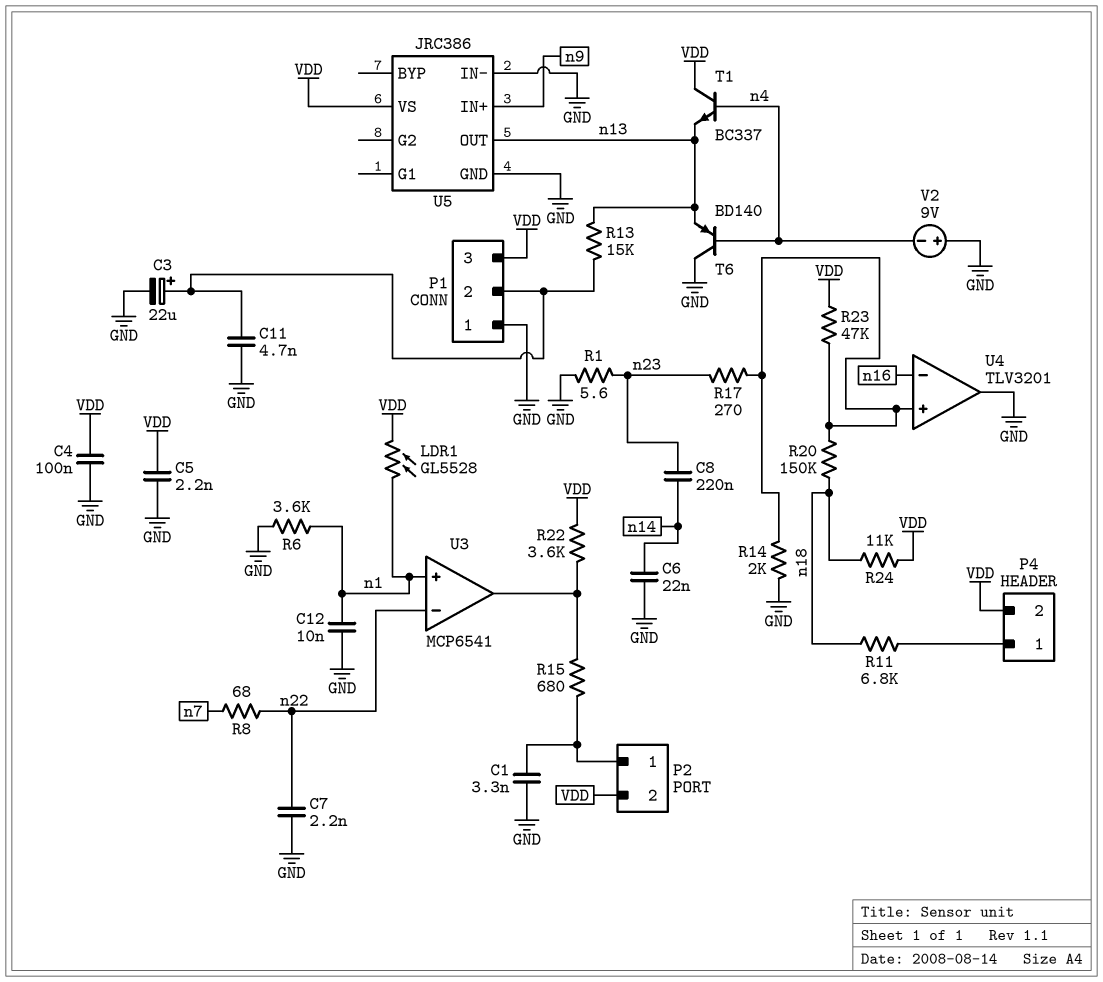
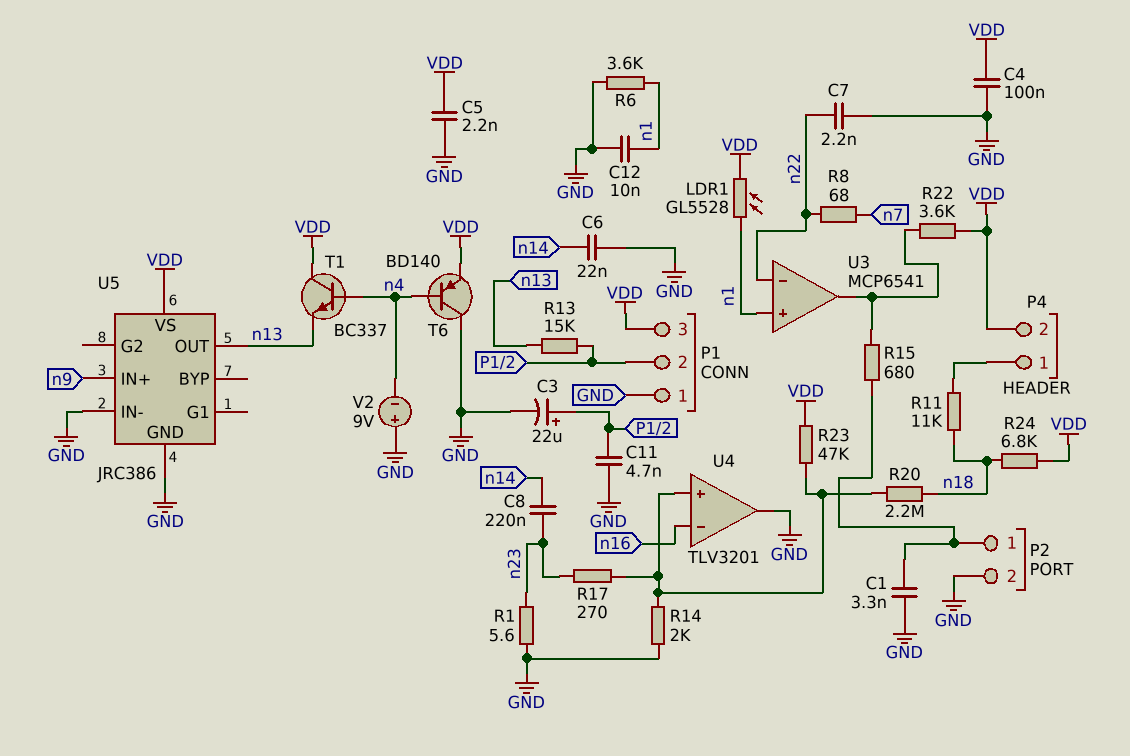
P2 pin 2: VDD -> GND
R11: 6.8k (P4/1, n18) -> 11k (P4/1, n18)
R20: 150k (U4/in+, n18) -> 2.2M (U4/in+, n18)
R24: 11k (VDD, n18) -> 6.8k (VDD, n18)
T6: PNP BD140 (B n4, C GND, E n13) -> PNP BD140 (B n4, C GND, E VDD)

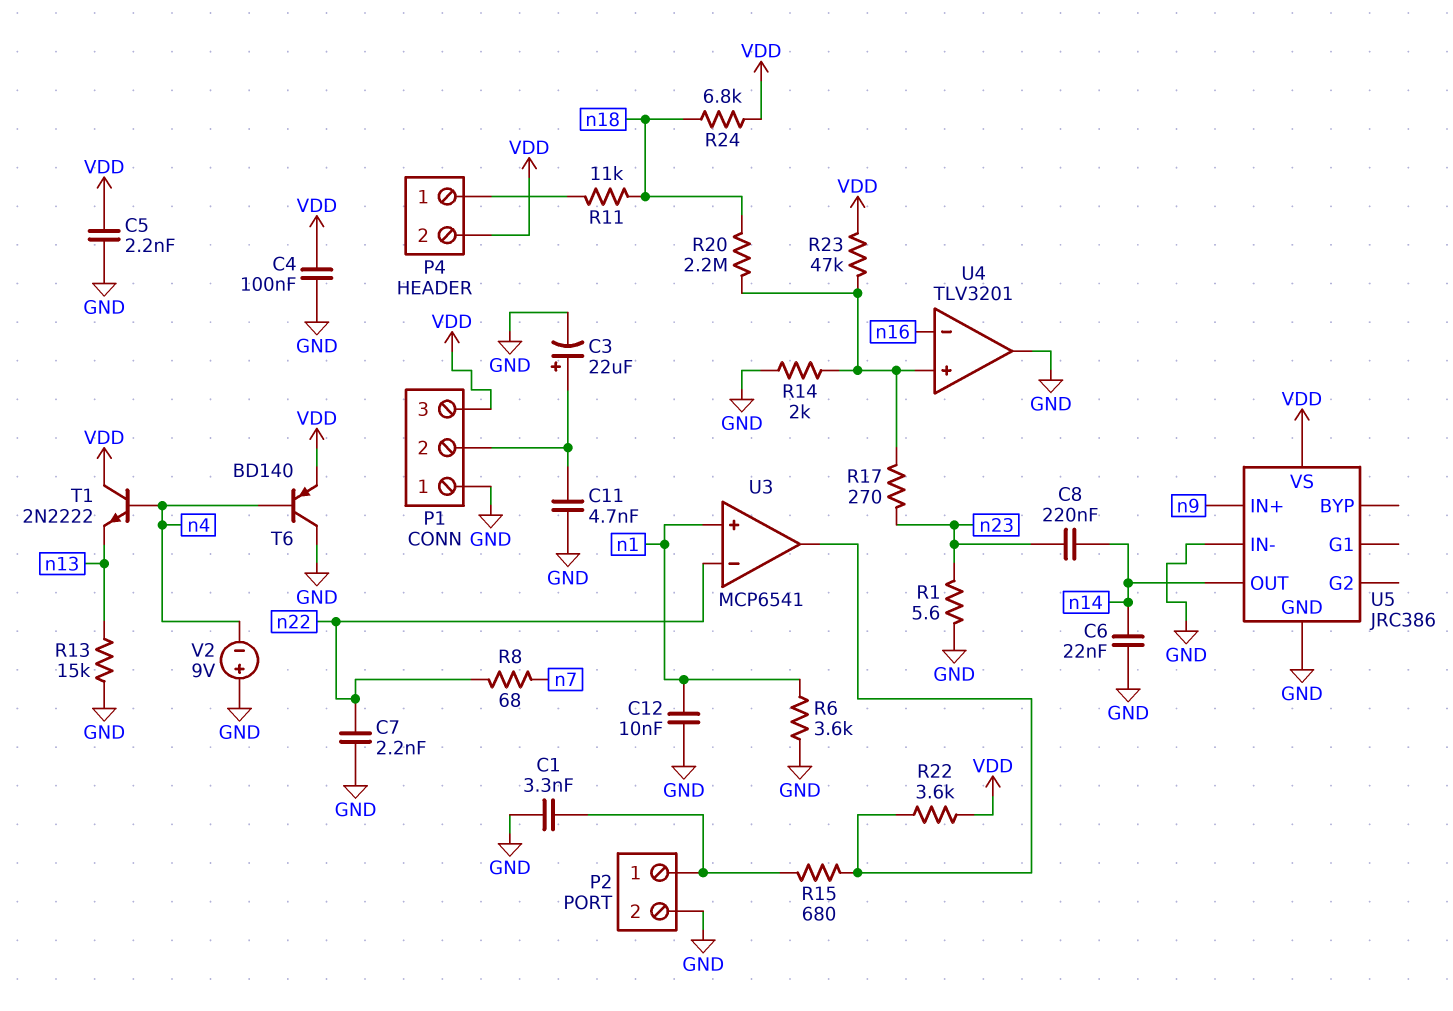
LDR1: GL5528 (VDD, n1) -> none
R13: 15k (P1/2, n13) -> 15k (GND, n13)
T1: NPN BC337 (B n4, C VDD, E n13) -> NPN 2N2222 (B n4, C VDD, E n13)
U5 pin OUT: n13 -> n14

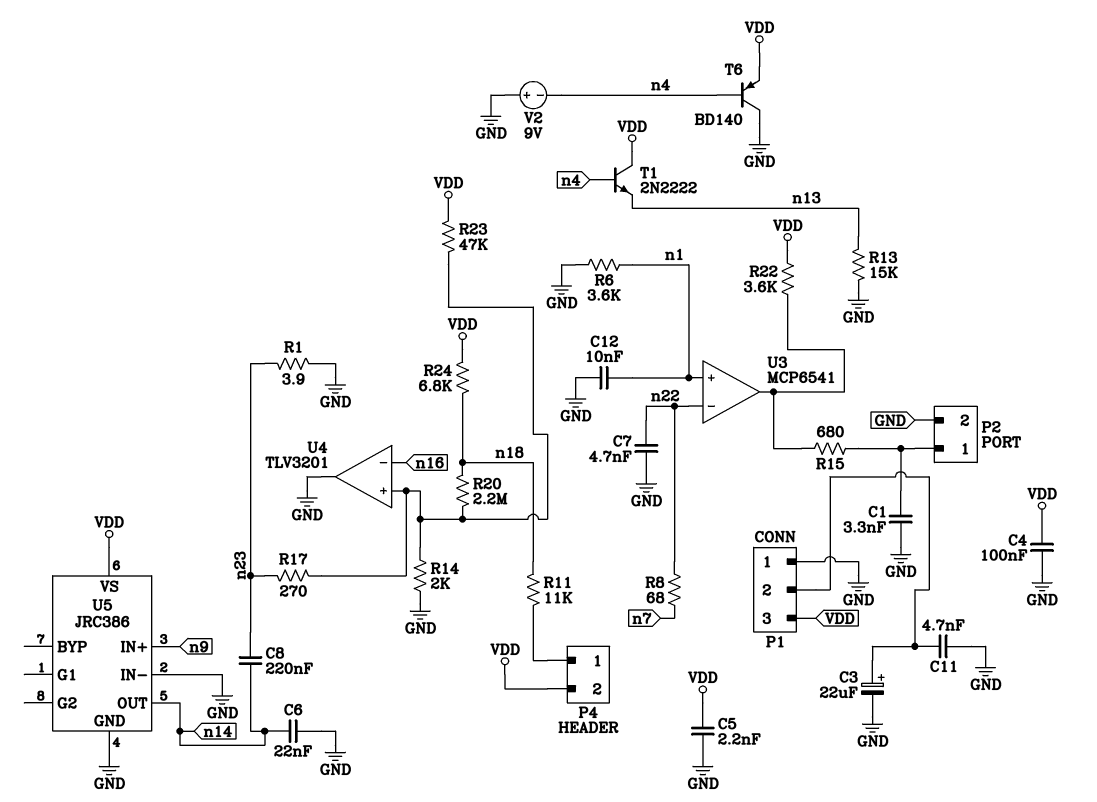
C7: 2.2nF (GND, n22) -> 4.7nF (GND, n22)
R1: 5.6 (GND, n23) -> 3.9 (GND, n23)

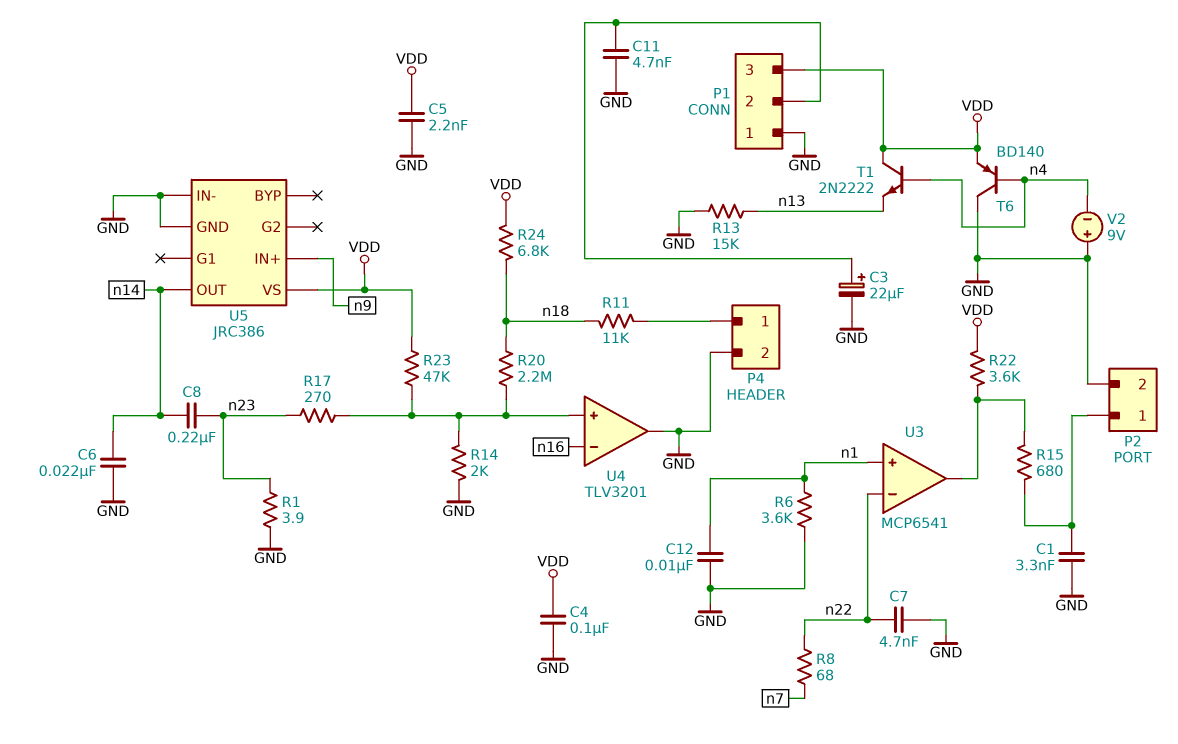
P4 pin 2: VDD -> GND

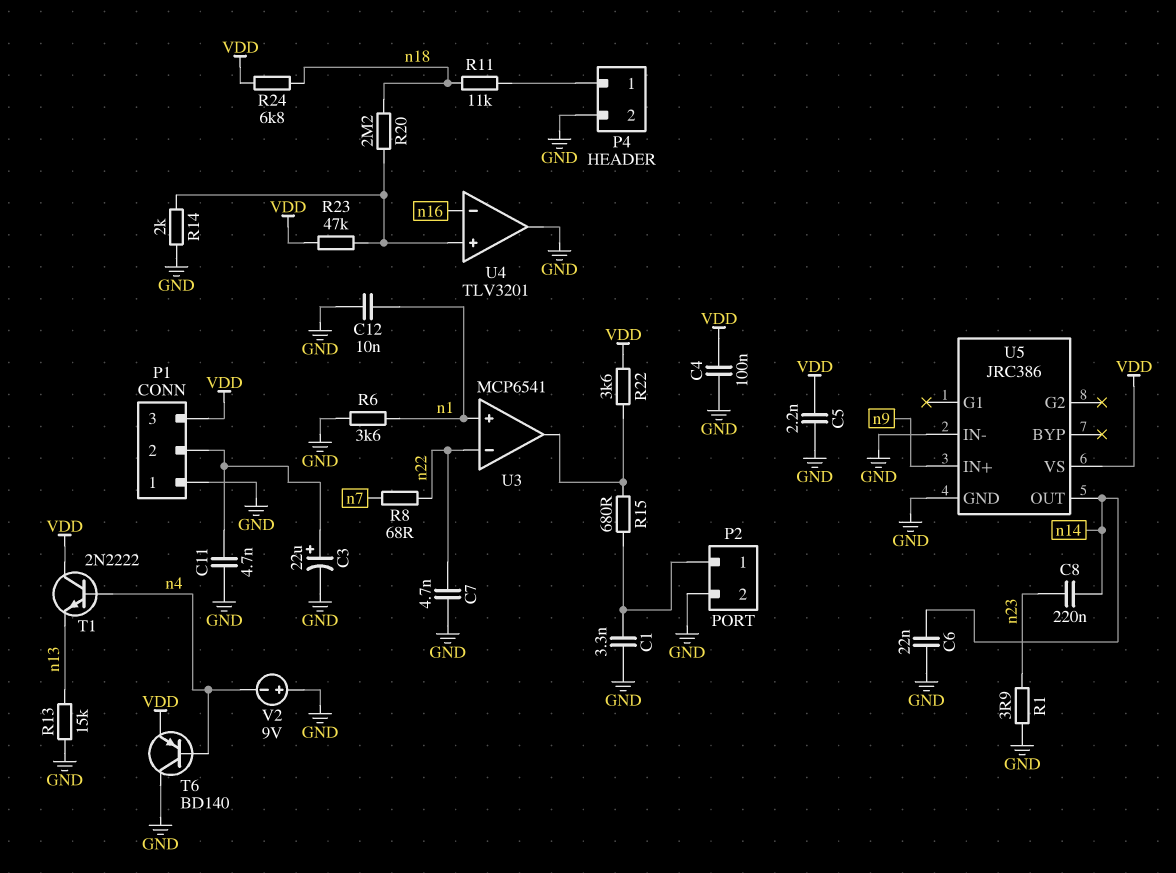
R17: 270 (U4/in+, n23) -> none

